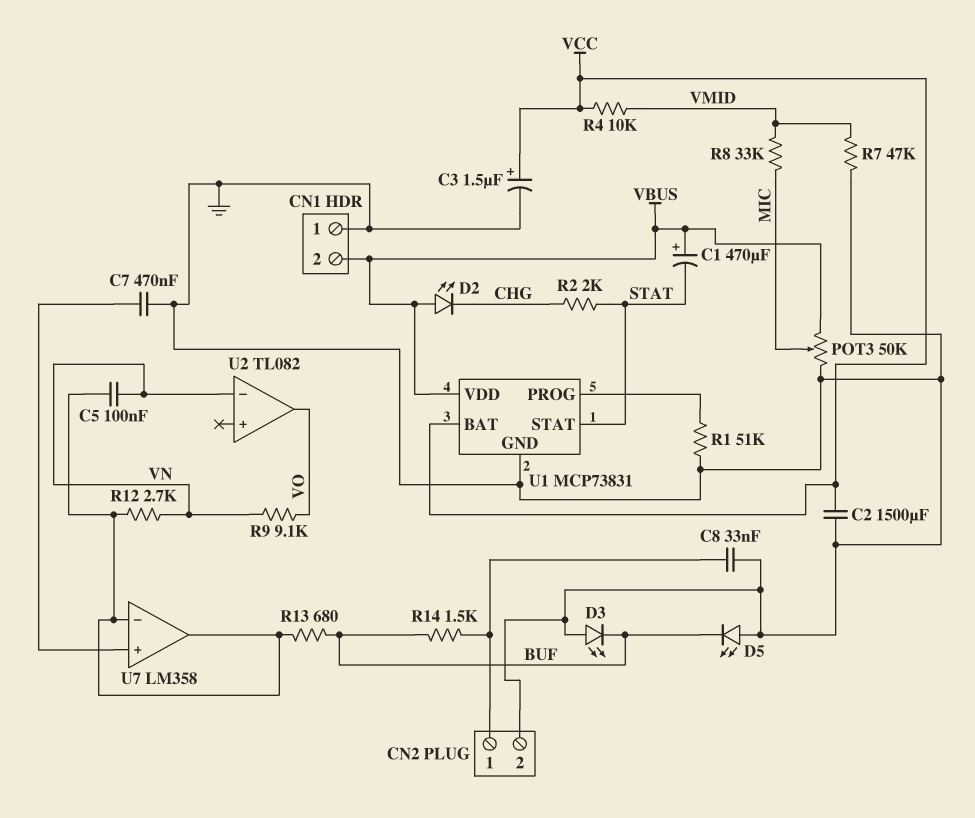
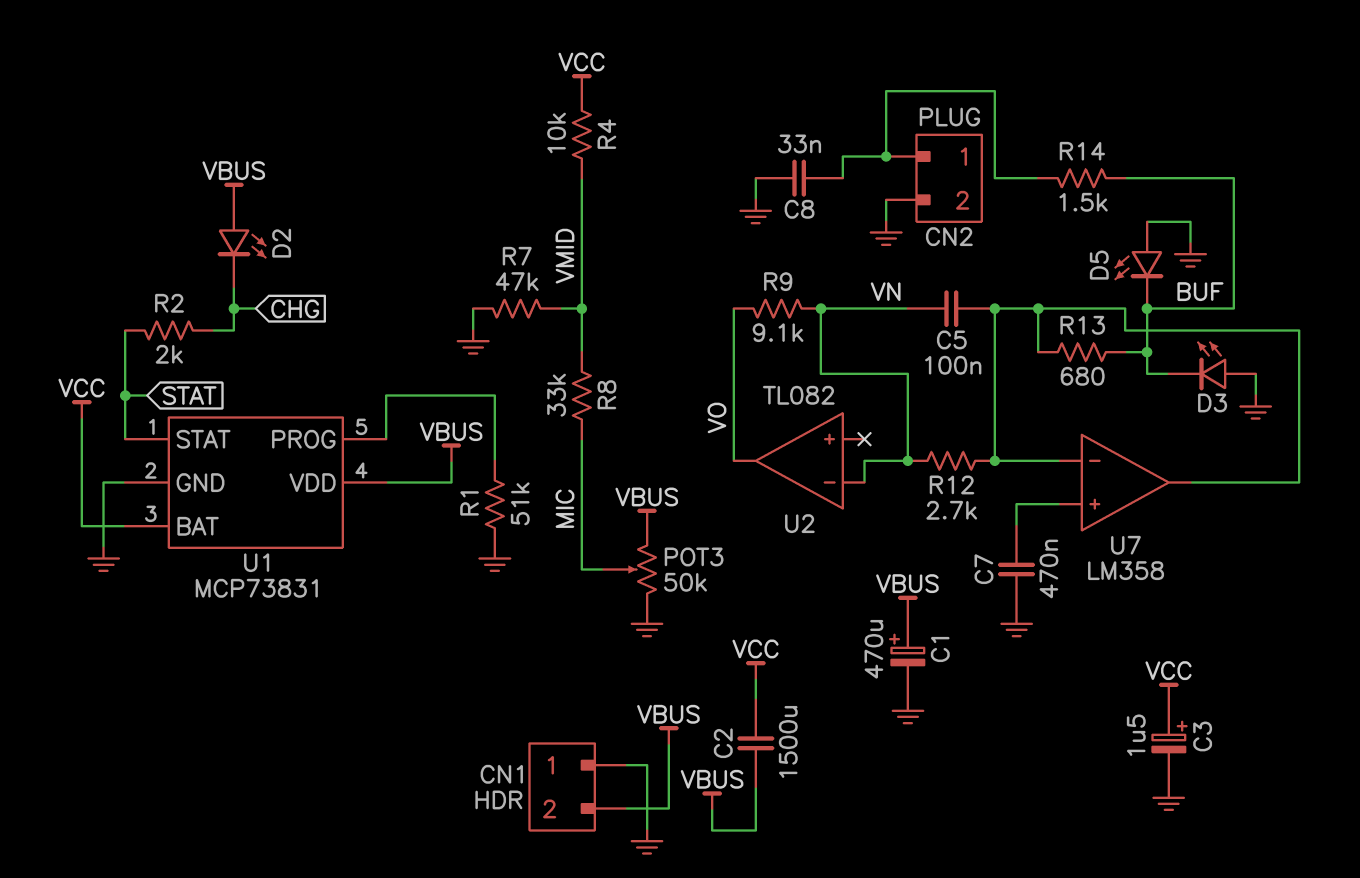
C1: 470uF (plus VBUS, minus STAT) -> 470uF (plus VBUS, minus GND)
C2: 1500uF (GND, VCC) -> 1500uF (VBUS, VCC)

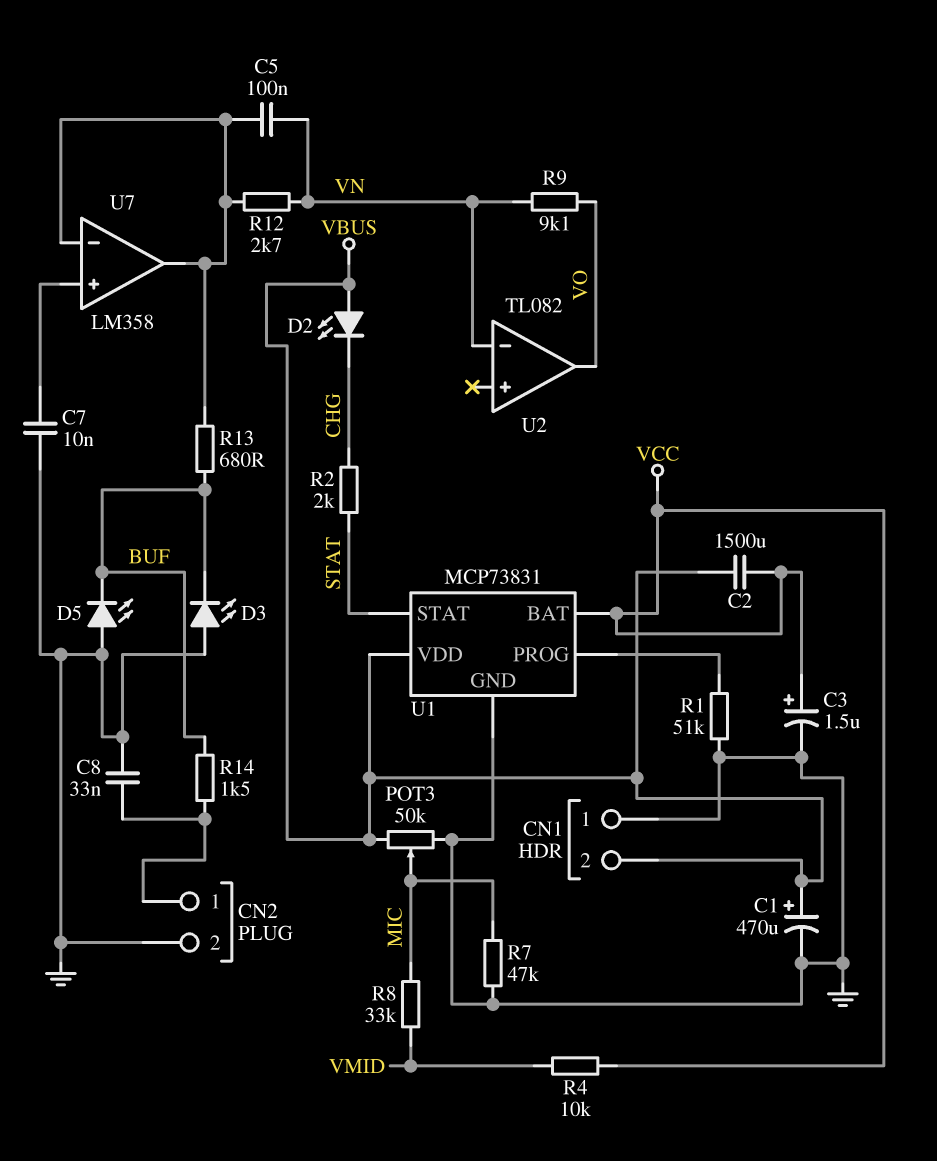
C7: 470nF (GND, U7/in+) -> 10nF (GND, U7/in+)
R7: 47k (GND, VMID) -> 47k (GND, MIC)

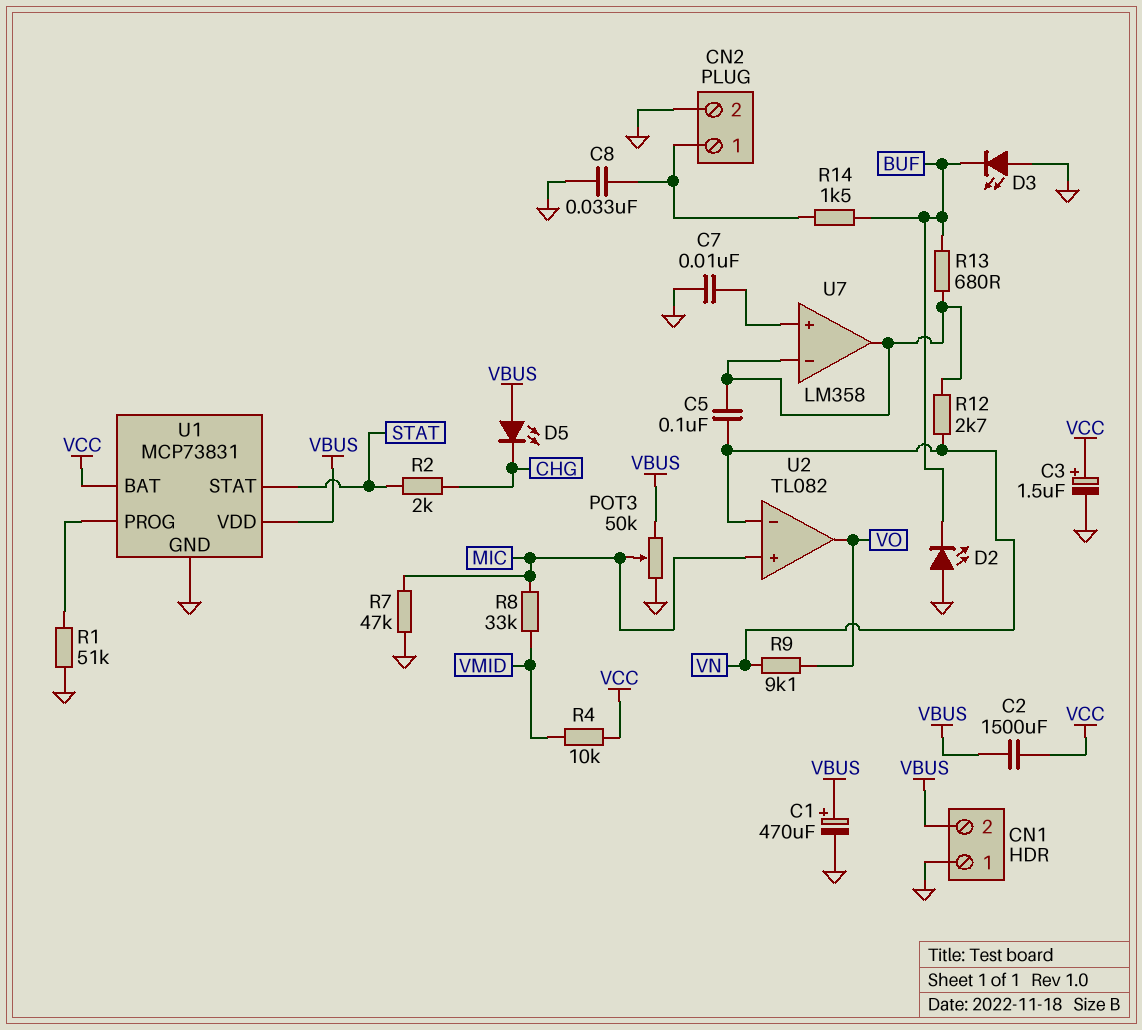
D2: LED (A VBUS, K CHG) -> LED (A GND, K BUF)
D5: LED (A GND, K BUF) -> LED (A VBUS, K CHG)
U2 pin in+: none -> MIC

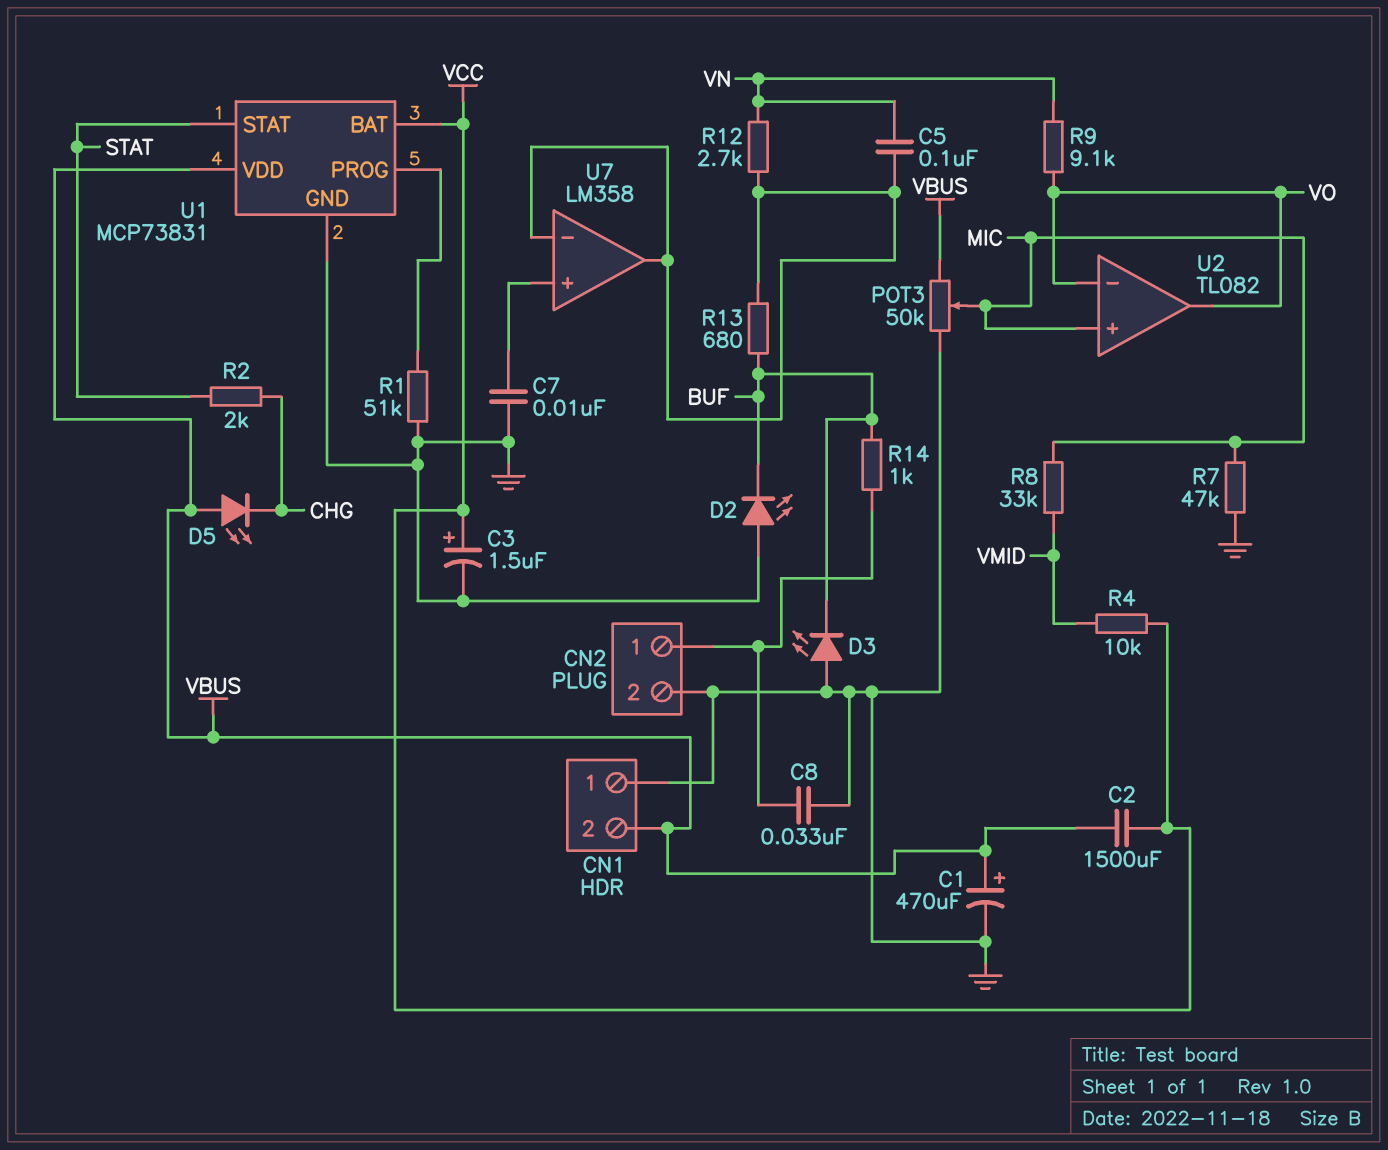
R14: 1.5k (BUF, CN2/1) -> 1k (BUF, CN2/1)
U2 pin in-: VN -> VO

